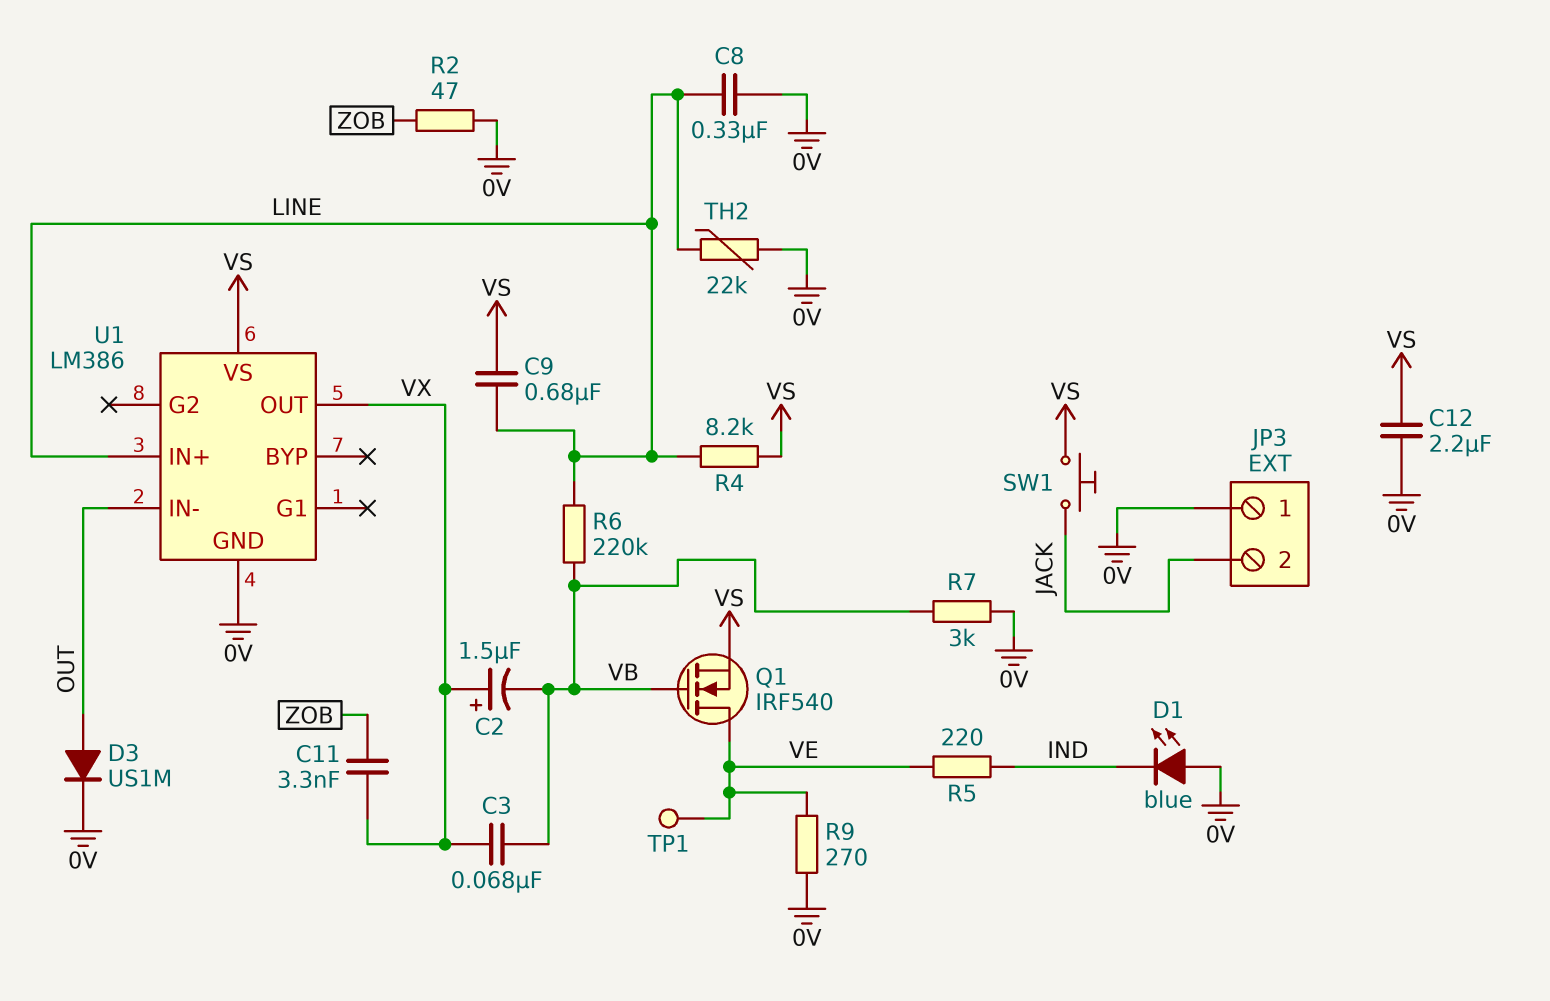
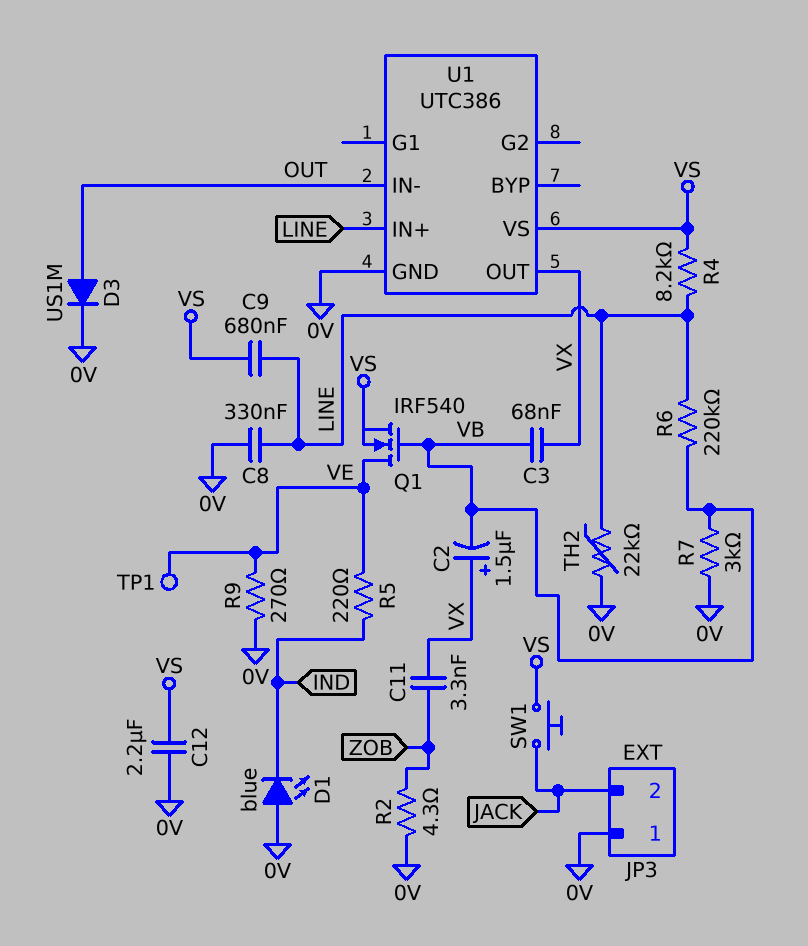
R2: 47 (0V, ZOB) -> 4.3 (0V, ZOB)
U1: LM386 -> UTC386

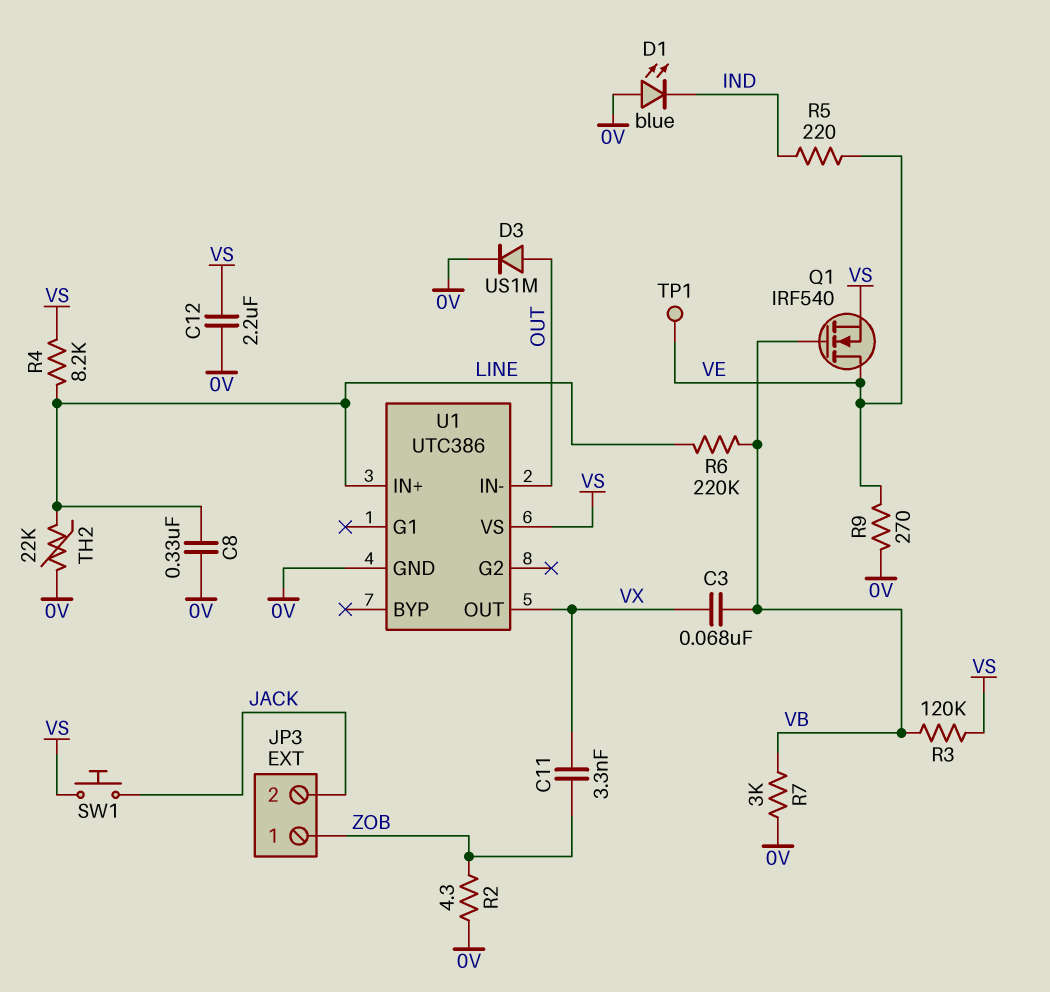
C2: 1.5uF (plus VX, minus VB) -> none
C9: 680nF (LINE, VS) -> none
JP3 pin 1: 0V -> ZOB
R3: none -> 120k (VB, VS)

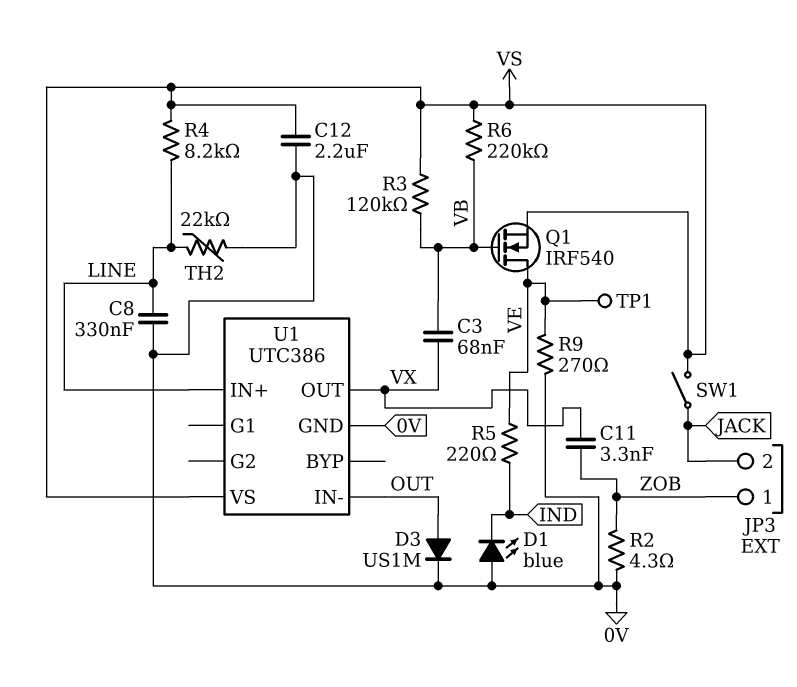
R6: 220k (LINE, VB) -> 220k (VB, VS)
R7: 3k (0V, VB) -> none
SW1: button (JACK, VS) -> switch (JACK, VS)

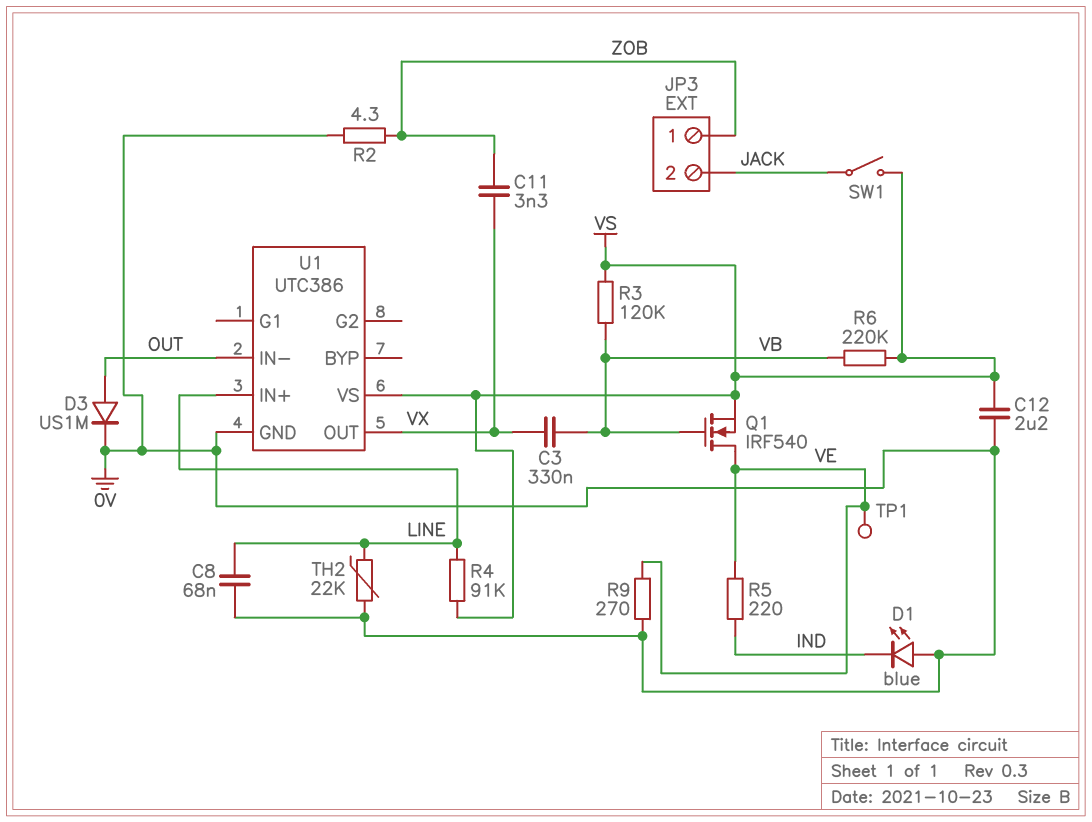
C3: 68nF (VB, VX) -> 330nF (VB, VX)
C8: 330nF (0V, LINE) -> 68nF (0V, LINE)
R4: 8.2k (LINE, VS) -> 91k (LINE, VS)

